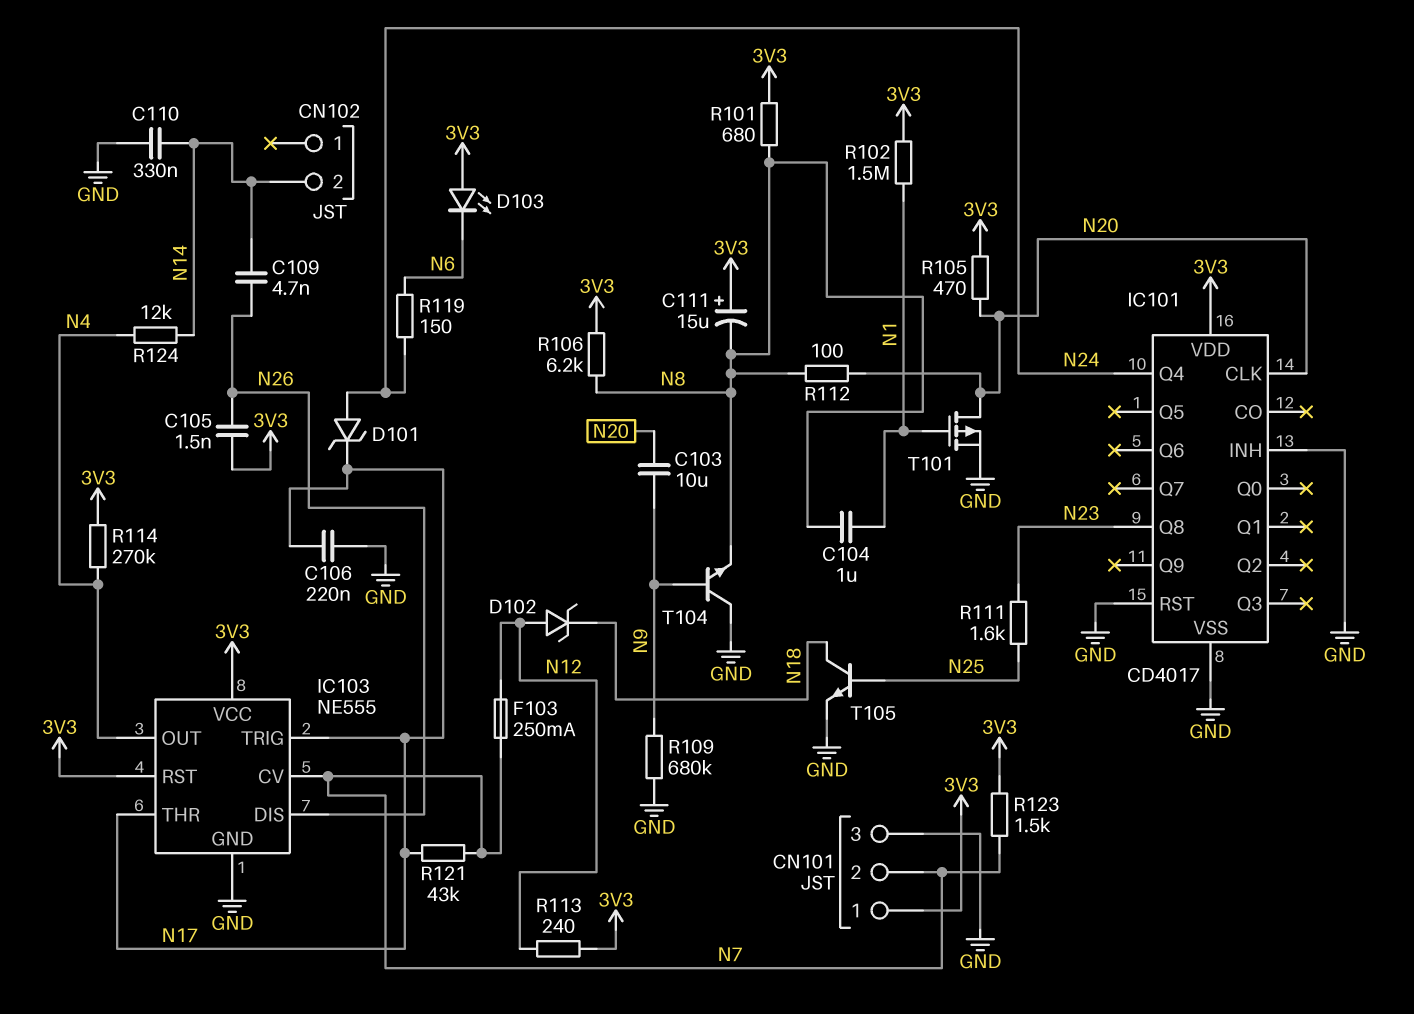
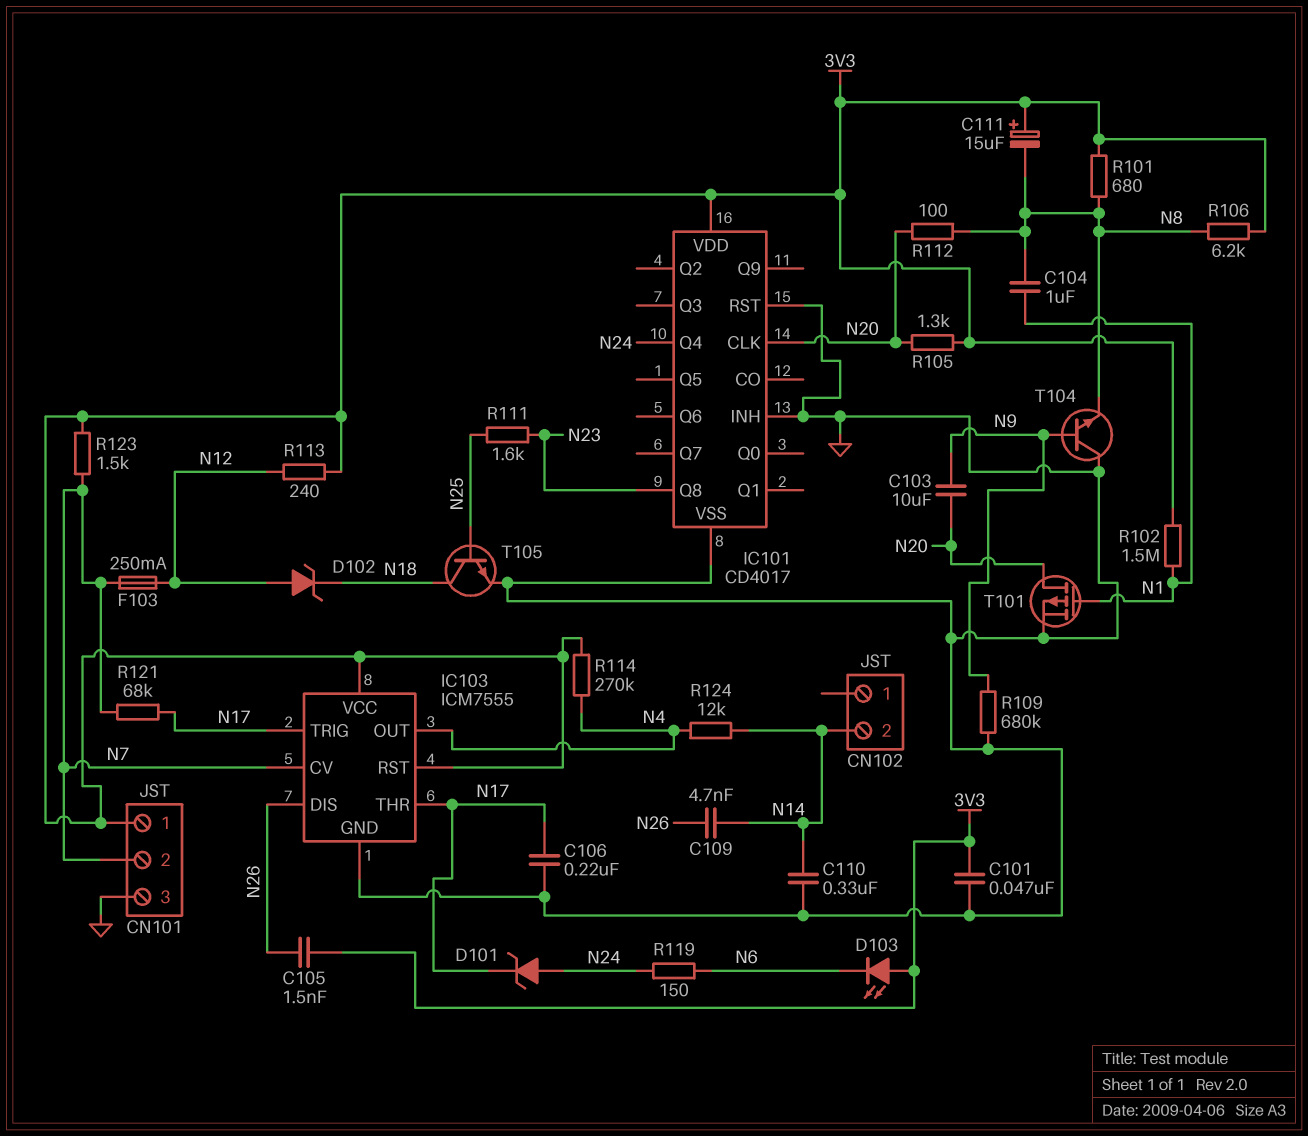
C101: none -> 47nF (3V3, GND)
IC103: NE555 -> ICM7555
R105: 470 (3V3, N20) -> 1.3k (3V3, N20)
R121: 43k (N7, N17) -> 68k (N7, N17)

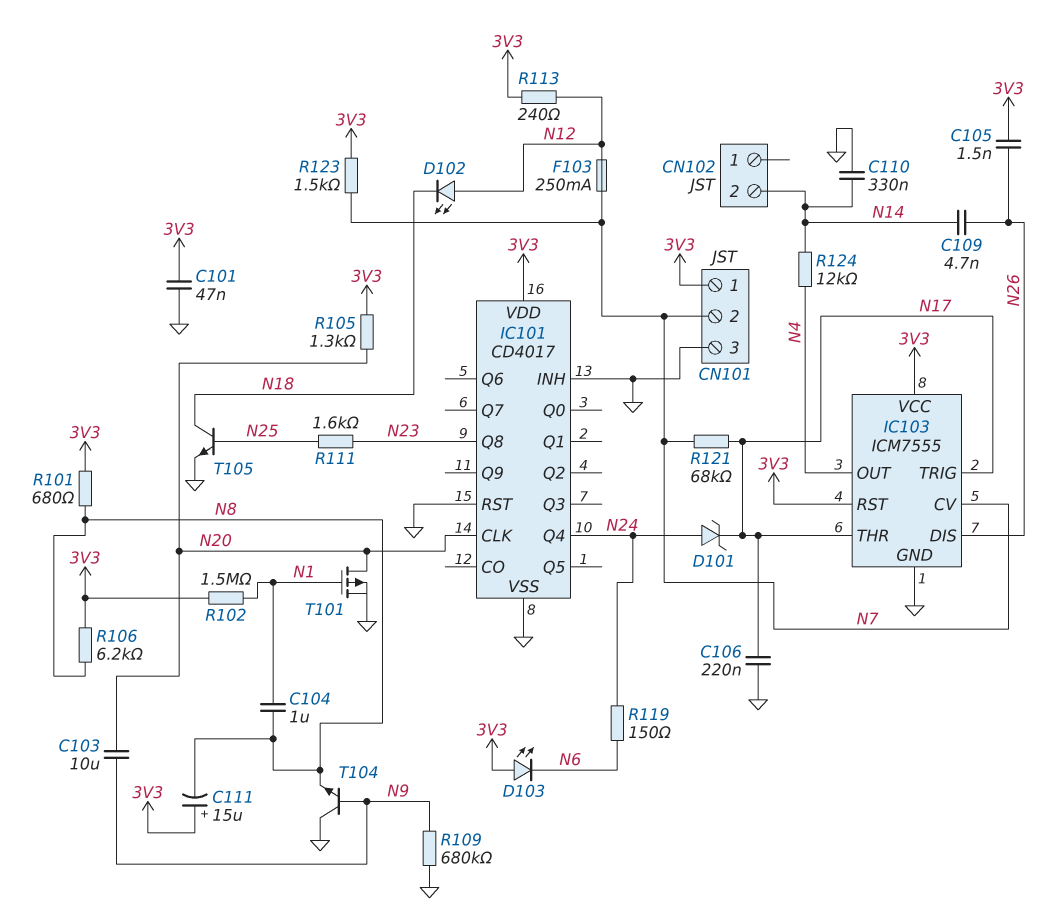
D102: zener (A N12, K N18) -> LED (A N12, K N18)
R112: 100 (N8, N20) -> none
R114: 270k (3V3, N4) -> none

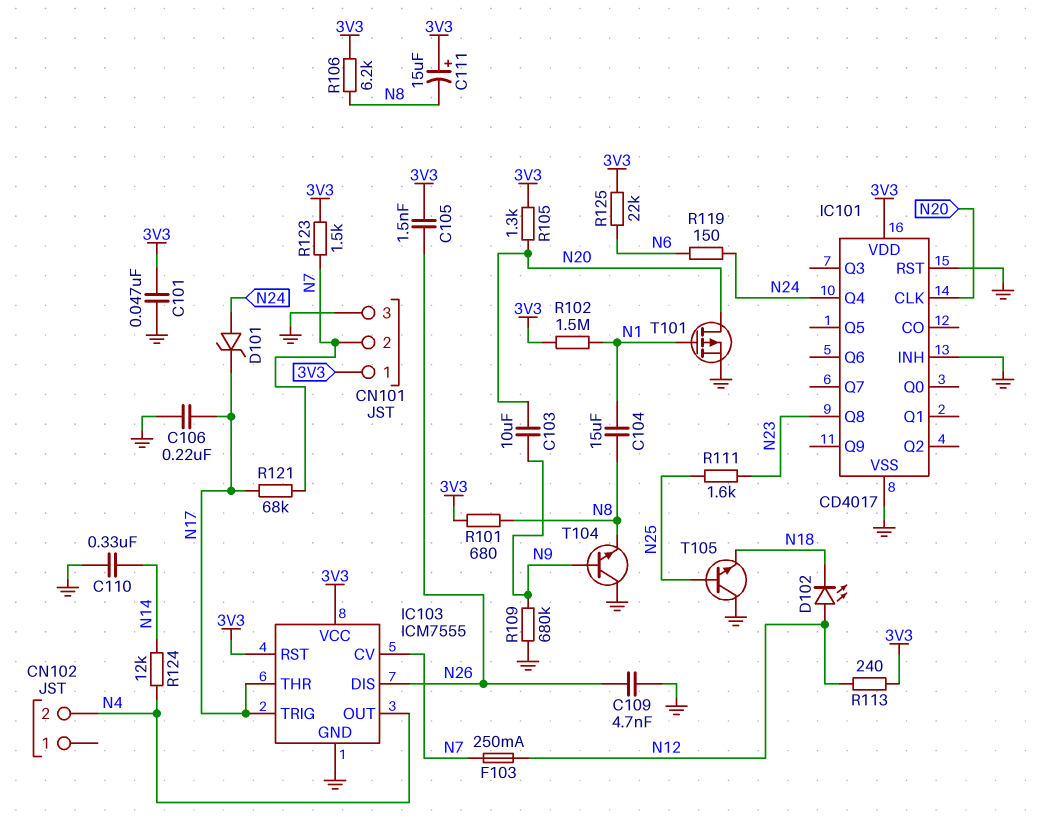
C104: 1uF (N1, N8) -> 15uF (N1, N8)
C109: 4.7nF (N14, N26) -> 4.7nF (GND, N26)
CN102 pin 2: N14 -> N4
D103: LED (A 3V3, K N6) -> none
R125: none -> 22k (3V3, N6)
T105: NPN (B N25, C N18, E GND) -> NPN (B N25, C GND, E N18)

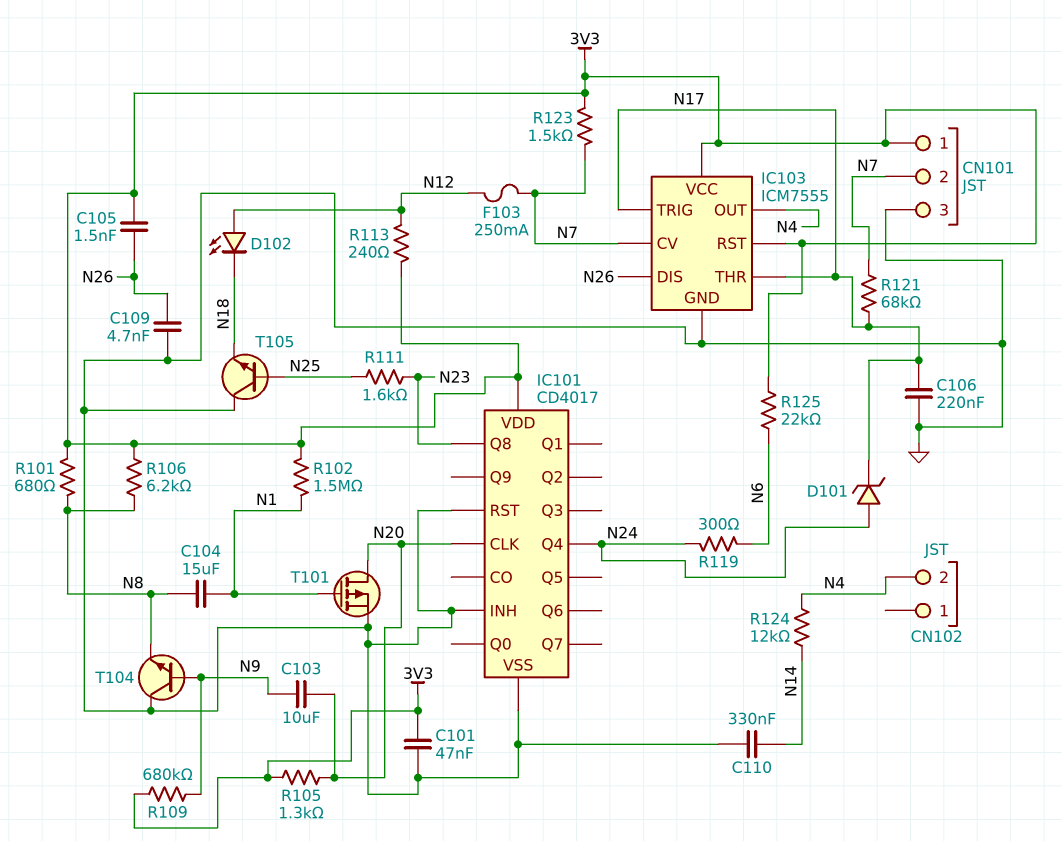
C111: 15uF (plus 3V3, minus N8) -> none
R109: 680k (GND, N9) -> 680k (3V3, N9)
R119: 150 (N6, N24) -> 300 (N6, N24)

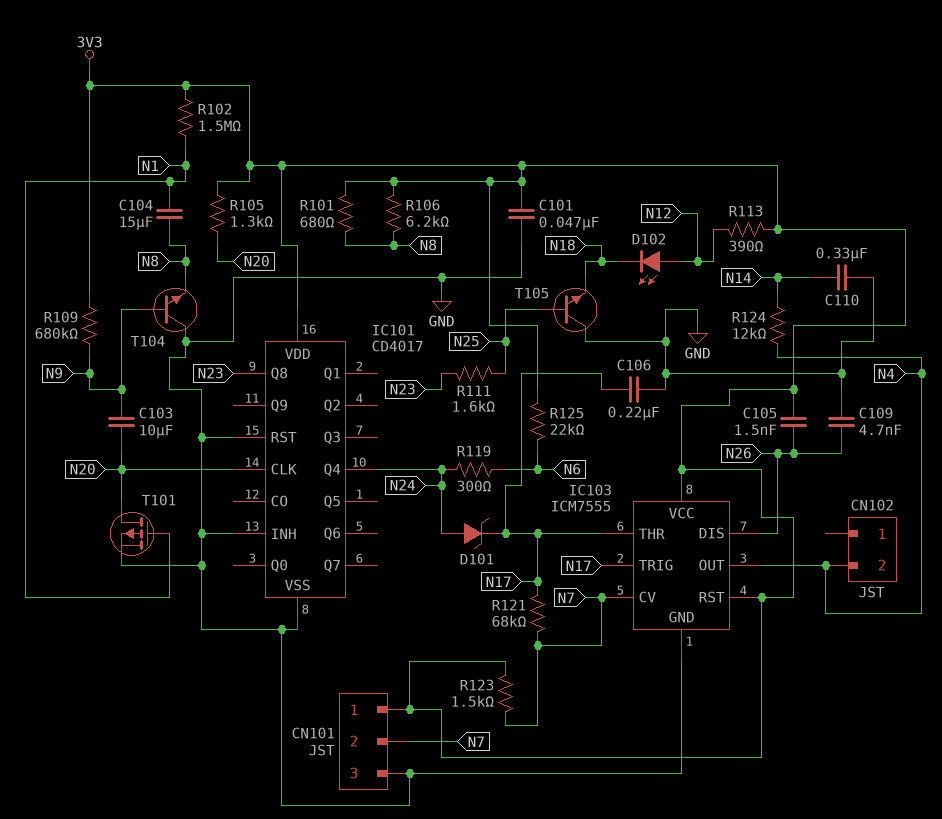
F103: 250mA (N7, N12) -> none
R113: 240 (3V3, N12) -> 390 (3V3, N12)

